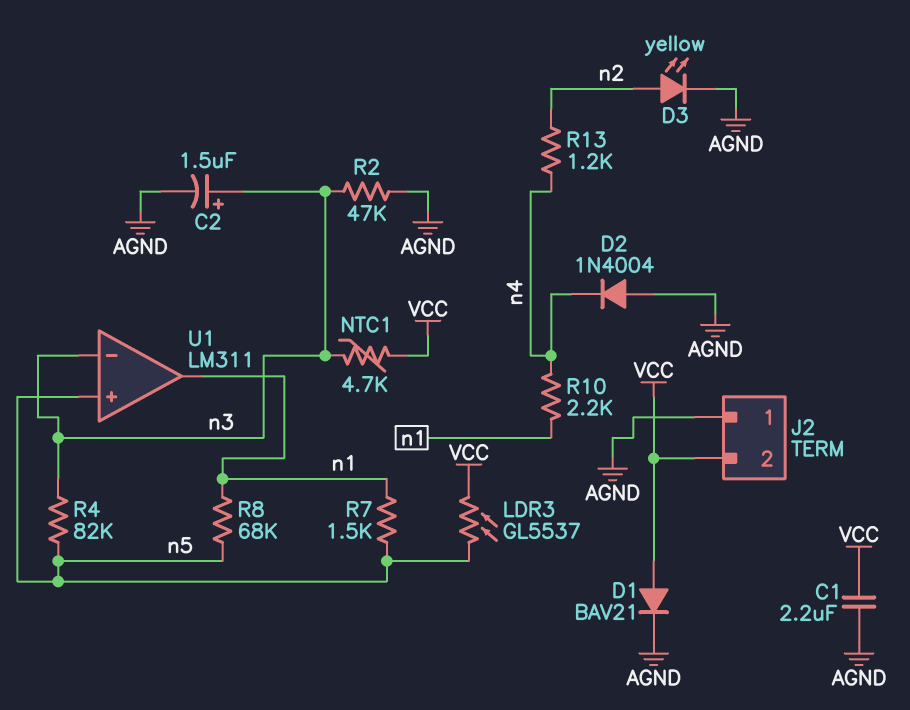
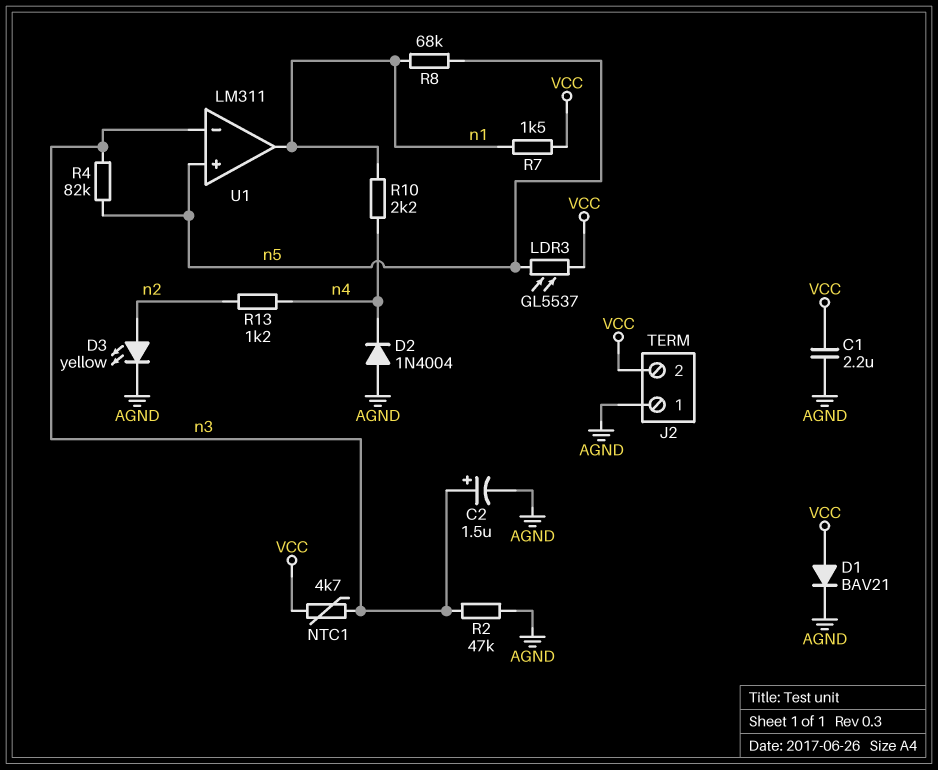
R7: 1.5k (n1, n5) -> 1.5k (VCC, n1)

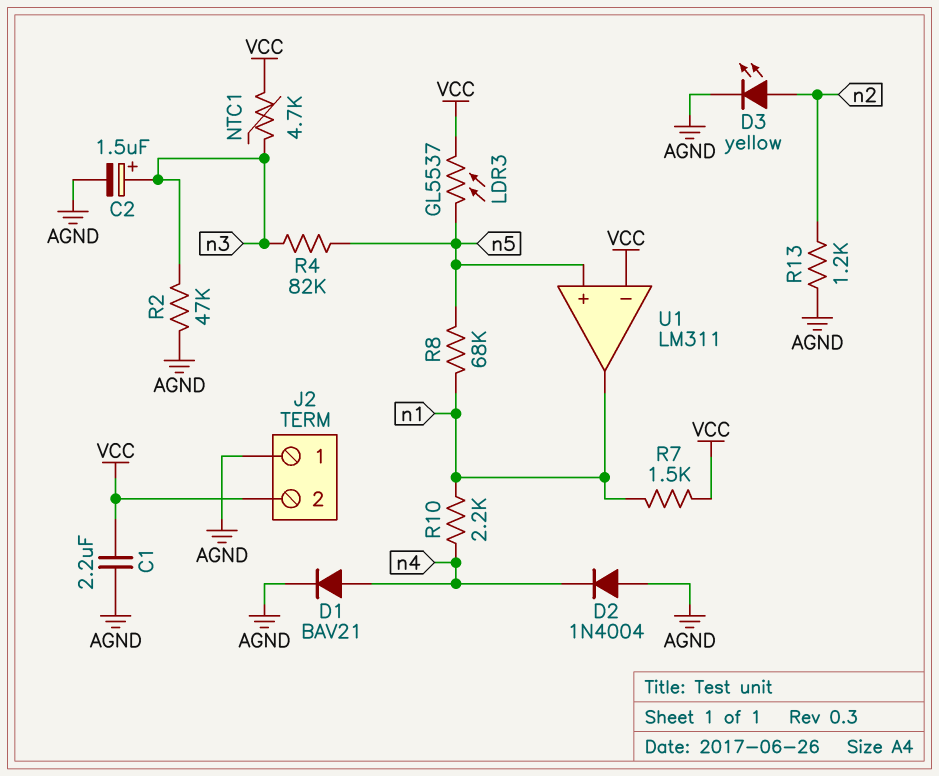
D1: diode BAV21 (A VCC, K AGND) -> diode BAV21 (A n4, K AGND)
R13: 1.2k (n2, n4) -> 1.2k (AGND, n2)
U1 pin in-: n3 -> VCC

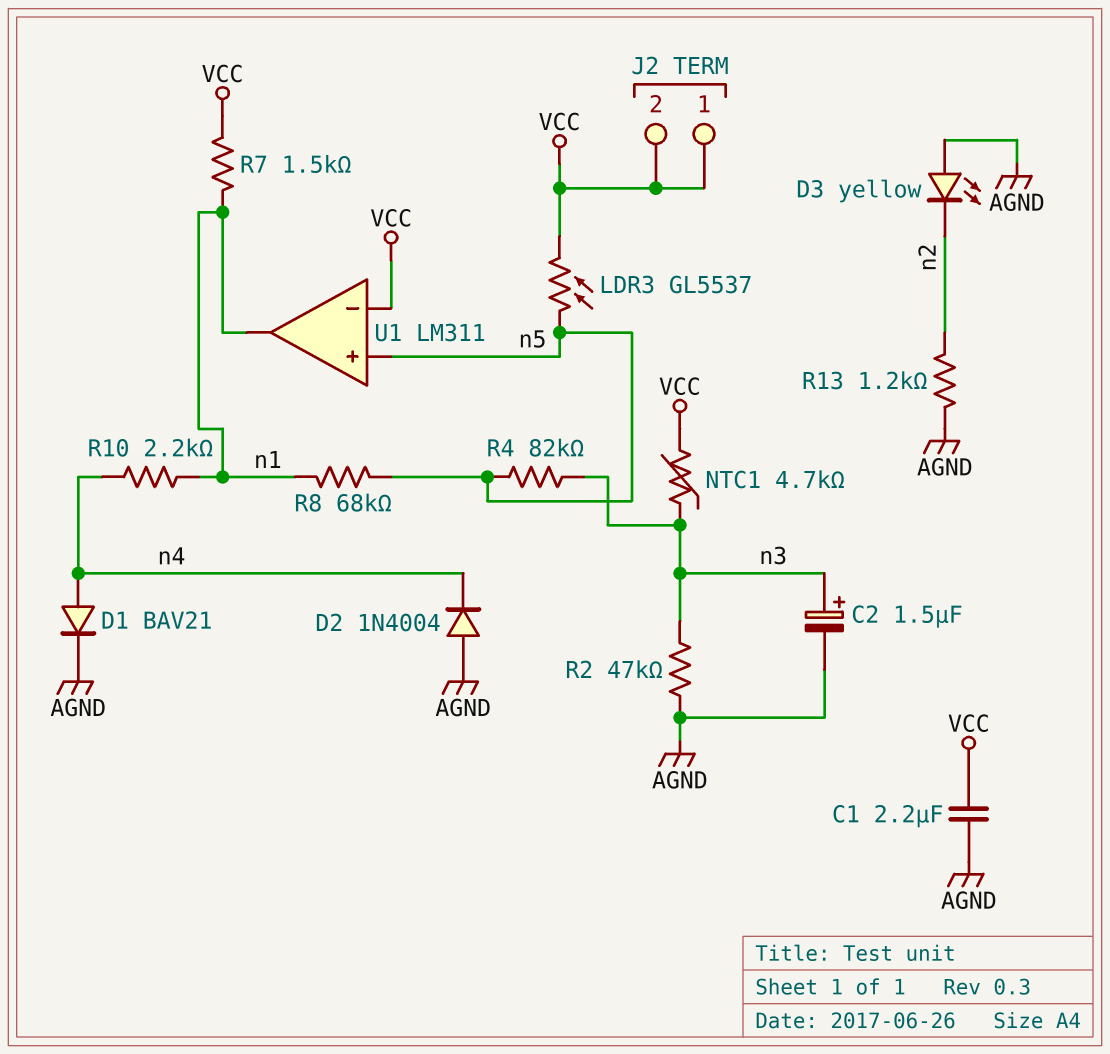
D3: LED yellow (A n2, K AGND) -> LED yellow (A AGND, K n2)
J2 pin 1: AGND -> VCC

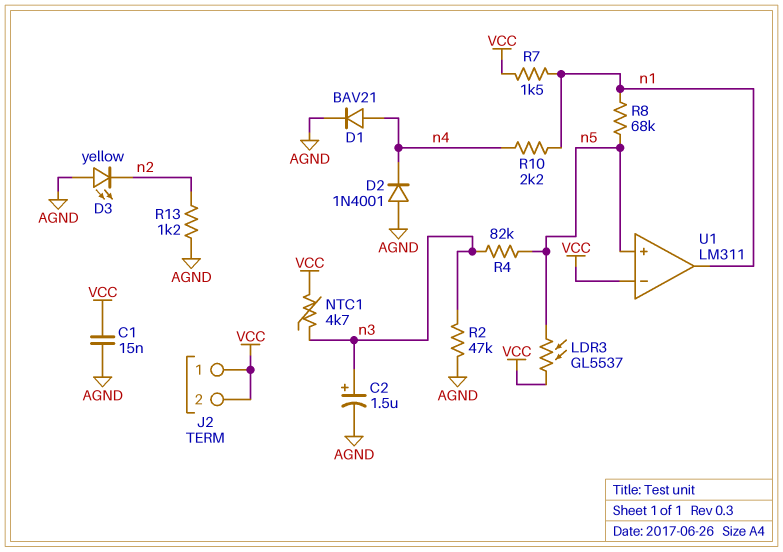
C1: 2.2uF (AGND, VCC) -> 15nF (AGND, VCC)
D2: diode 1N4004 (A AGND, K n4) -> diode 1N4001 (A AGND, K n4)

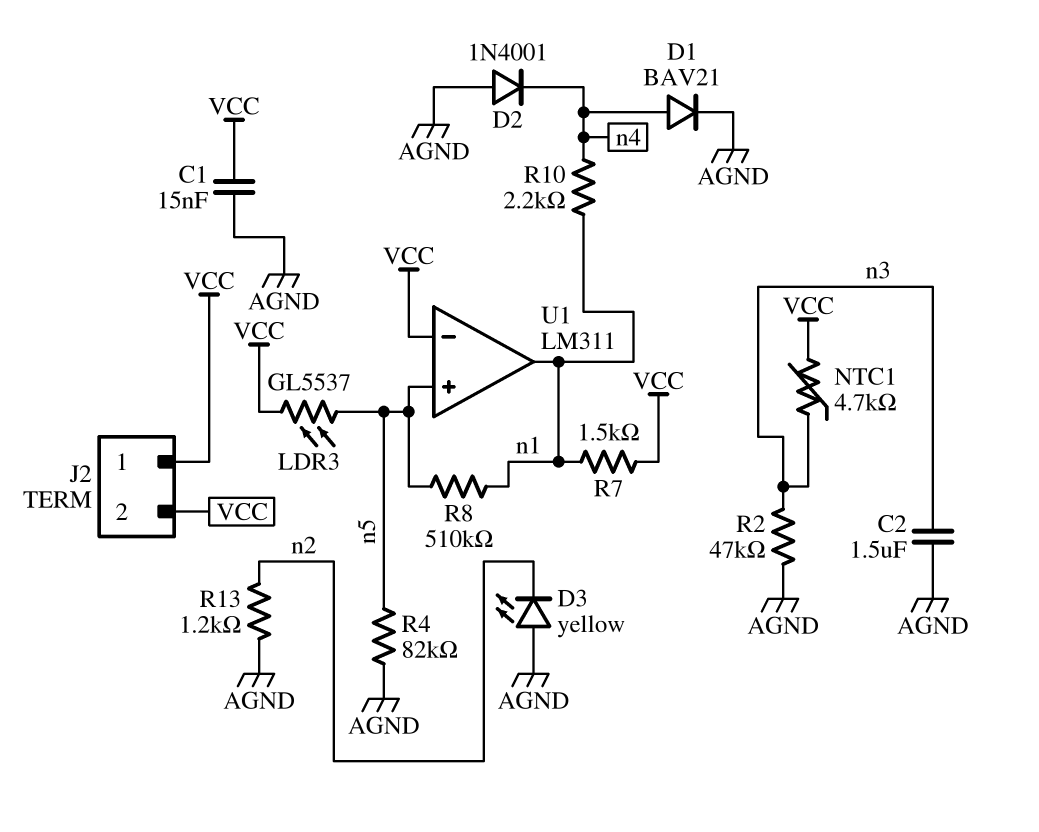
C2: 1.5uF (plus n3, minus AGND) -> 1.5uF (AGND, n3)
R4: 82k (n3, n5) -> 82k (AGND, n5)
R8: 68k (n1, n5) -> 510k (n1, n5)

